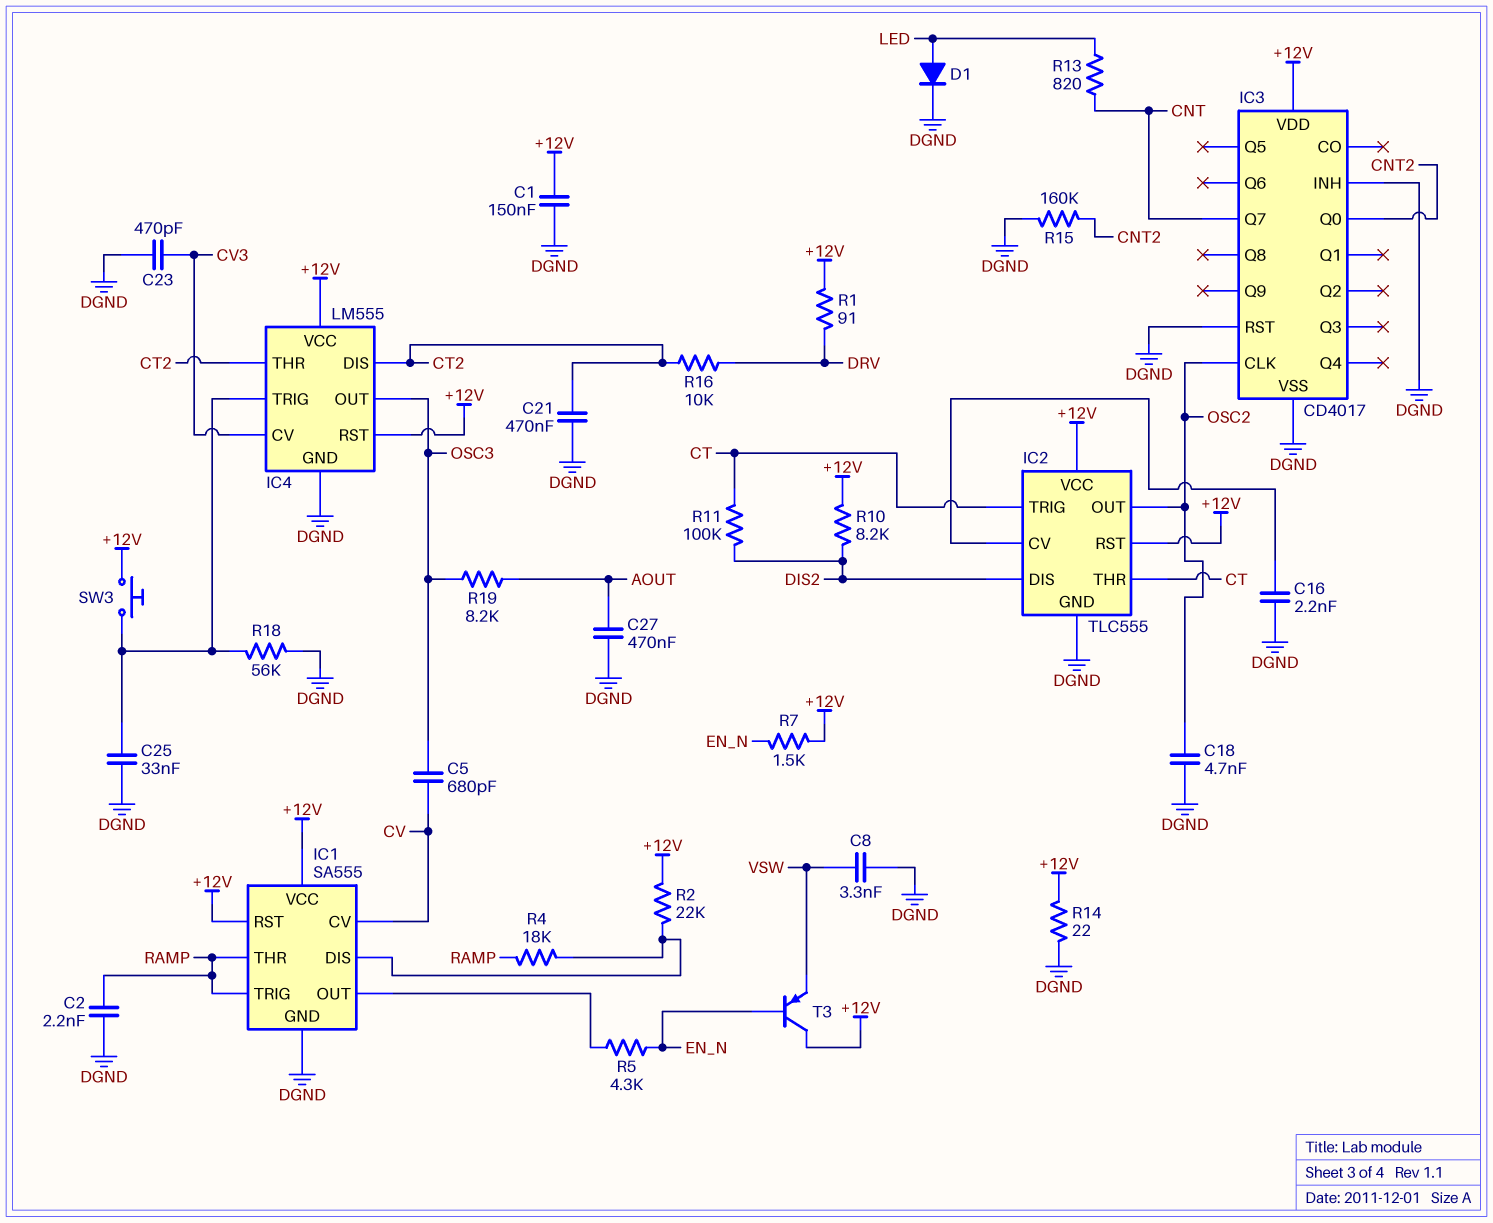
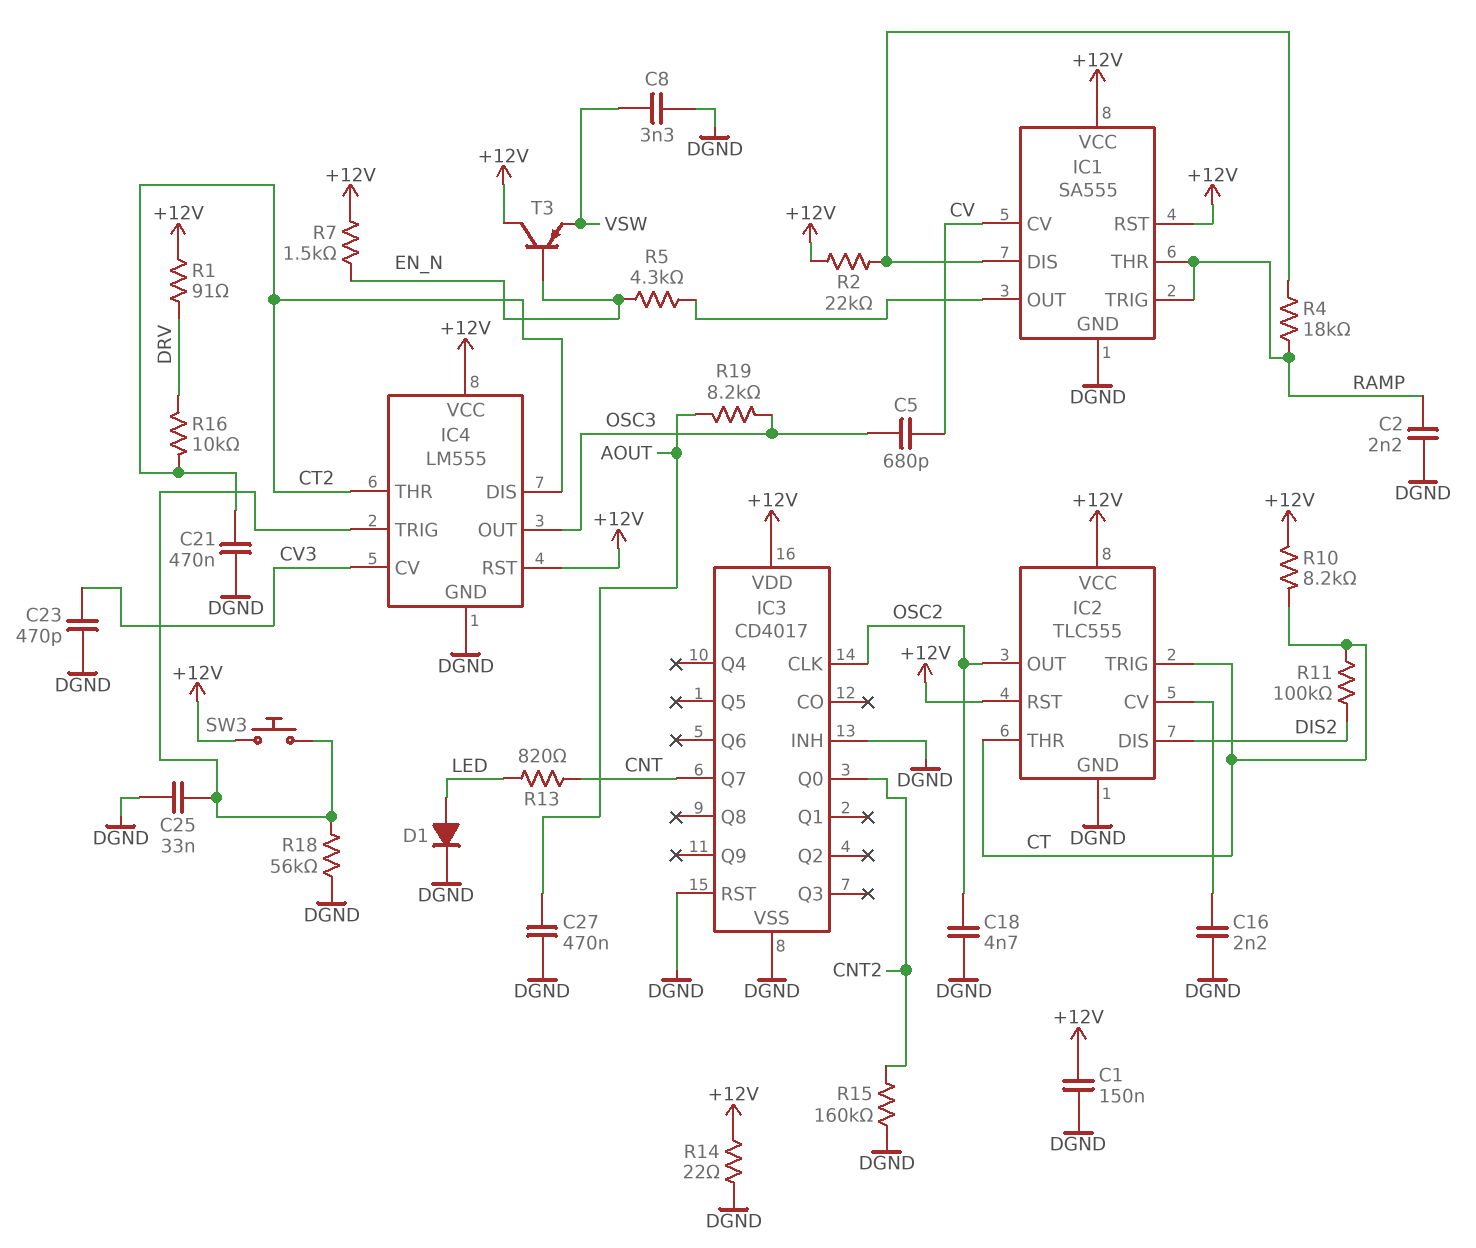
R10: 8.2k (+12V, DIS2) -> 8.2k (+12V, CT)

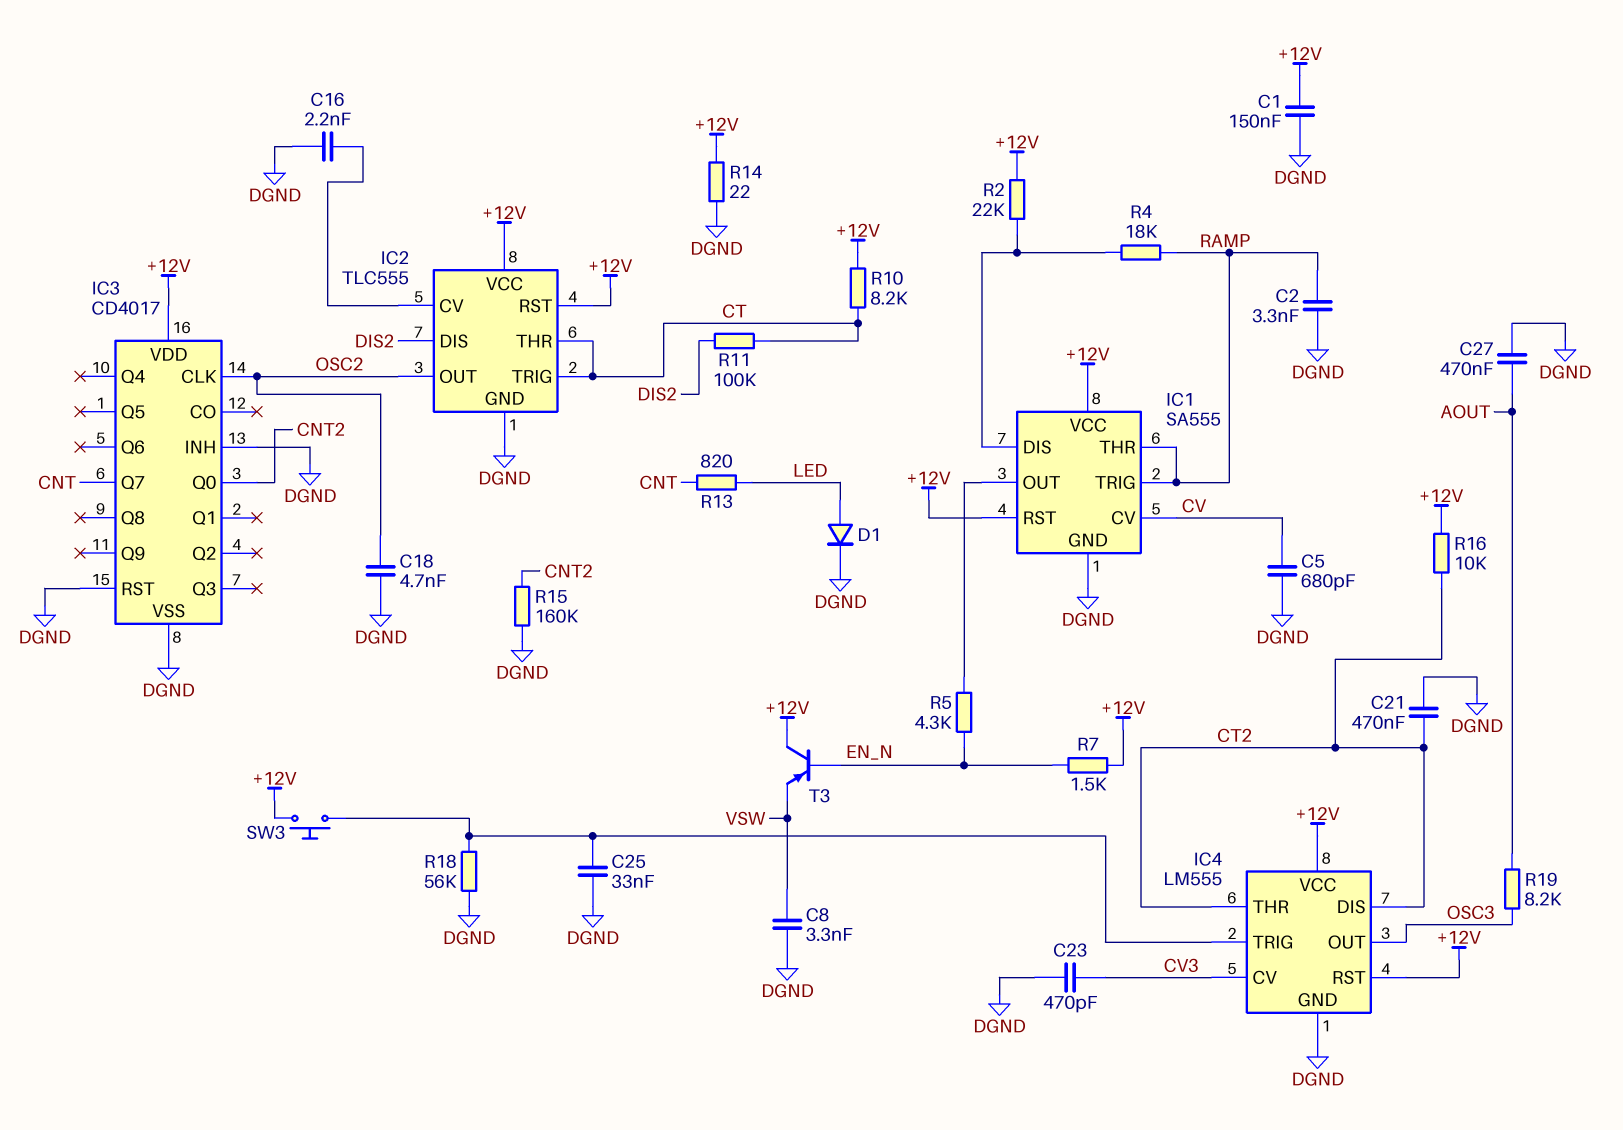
C2: 2.2nF (DGND, RAMP) -> 3.3nF (DGND, RAMP)
C5: 680pF (CV, OSC3) -> 680pF (CV, DGND)
R1: 91 (+12V, DRV) -> none
R16: 10k (CT2, DRV) -> 10k (+12V, CT2)

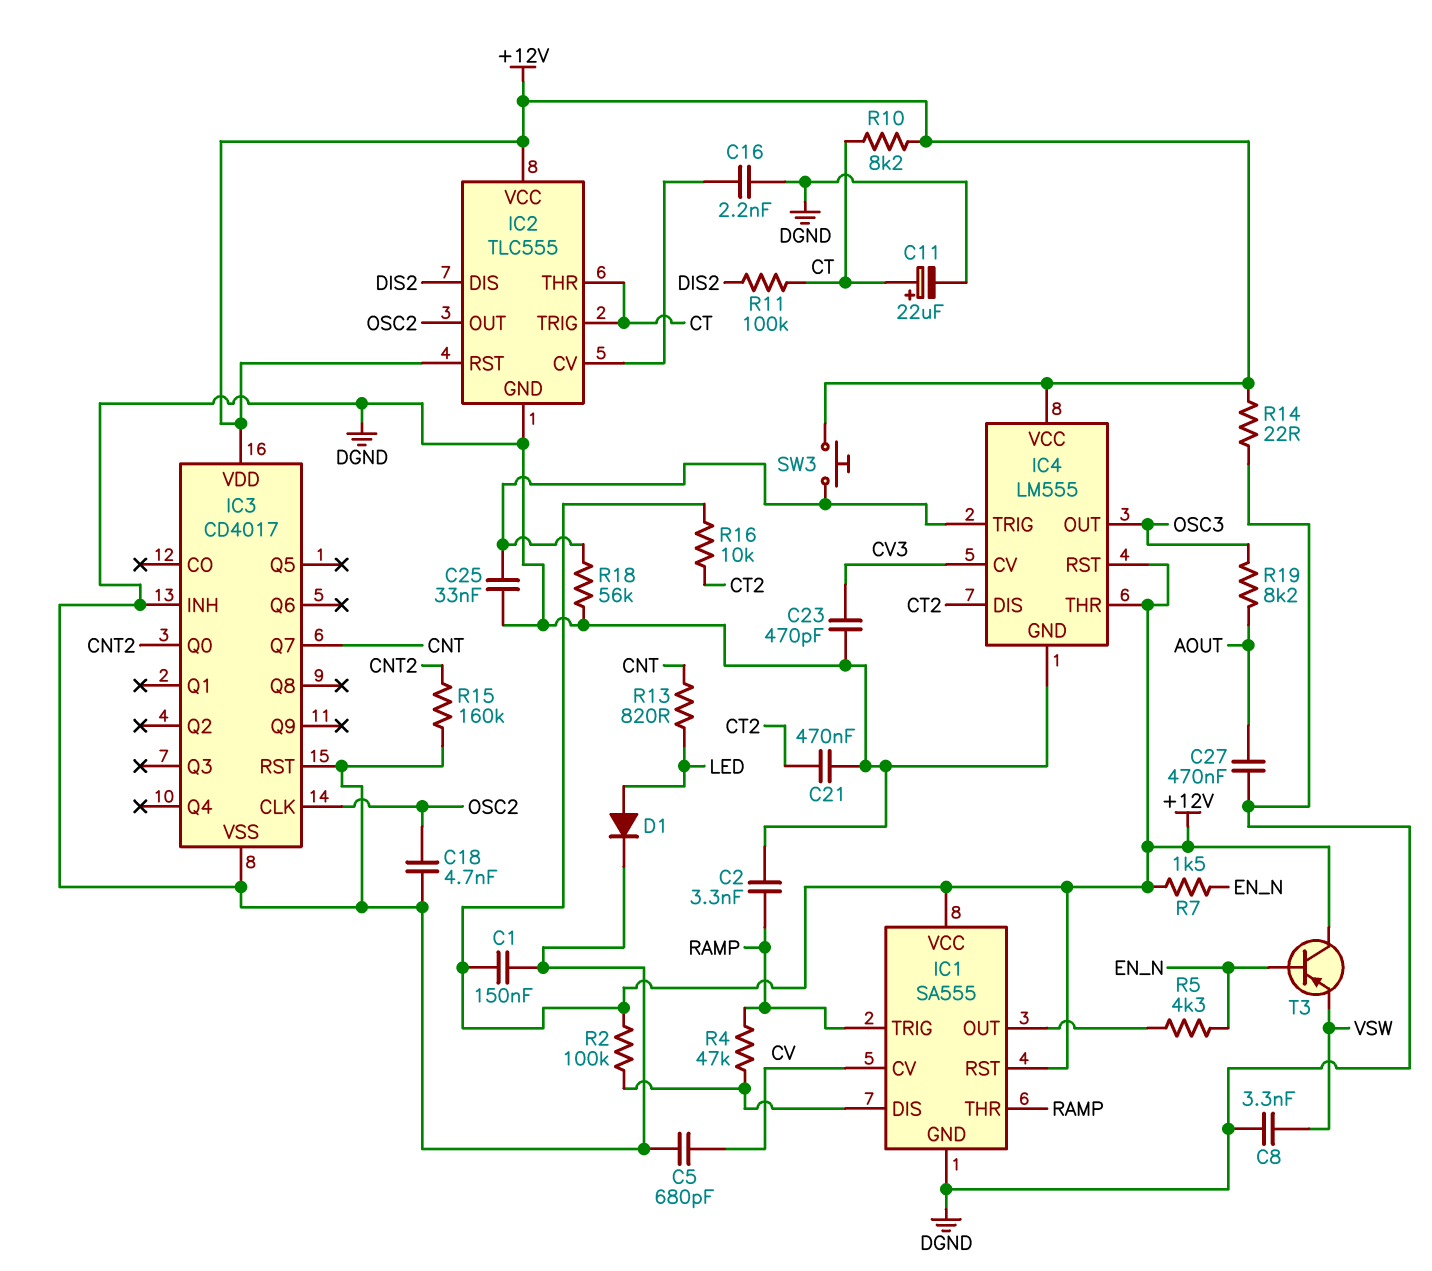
C11: none -> 22uF (plus CT, minus DGND)
IC4 pin THR: CT2 -> +12V
R2: 22k (+12V, IC1/DIS) -> 100k (+12V, IC1/DIS)
R4: 18k (IC1/DIS, RAMP) -> 47k (IC1/DIS, RAMP)

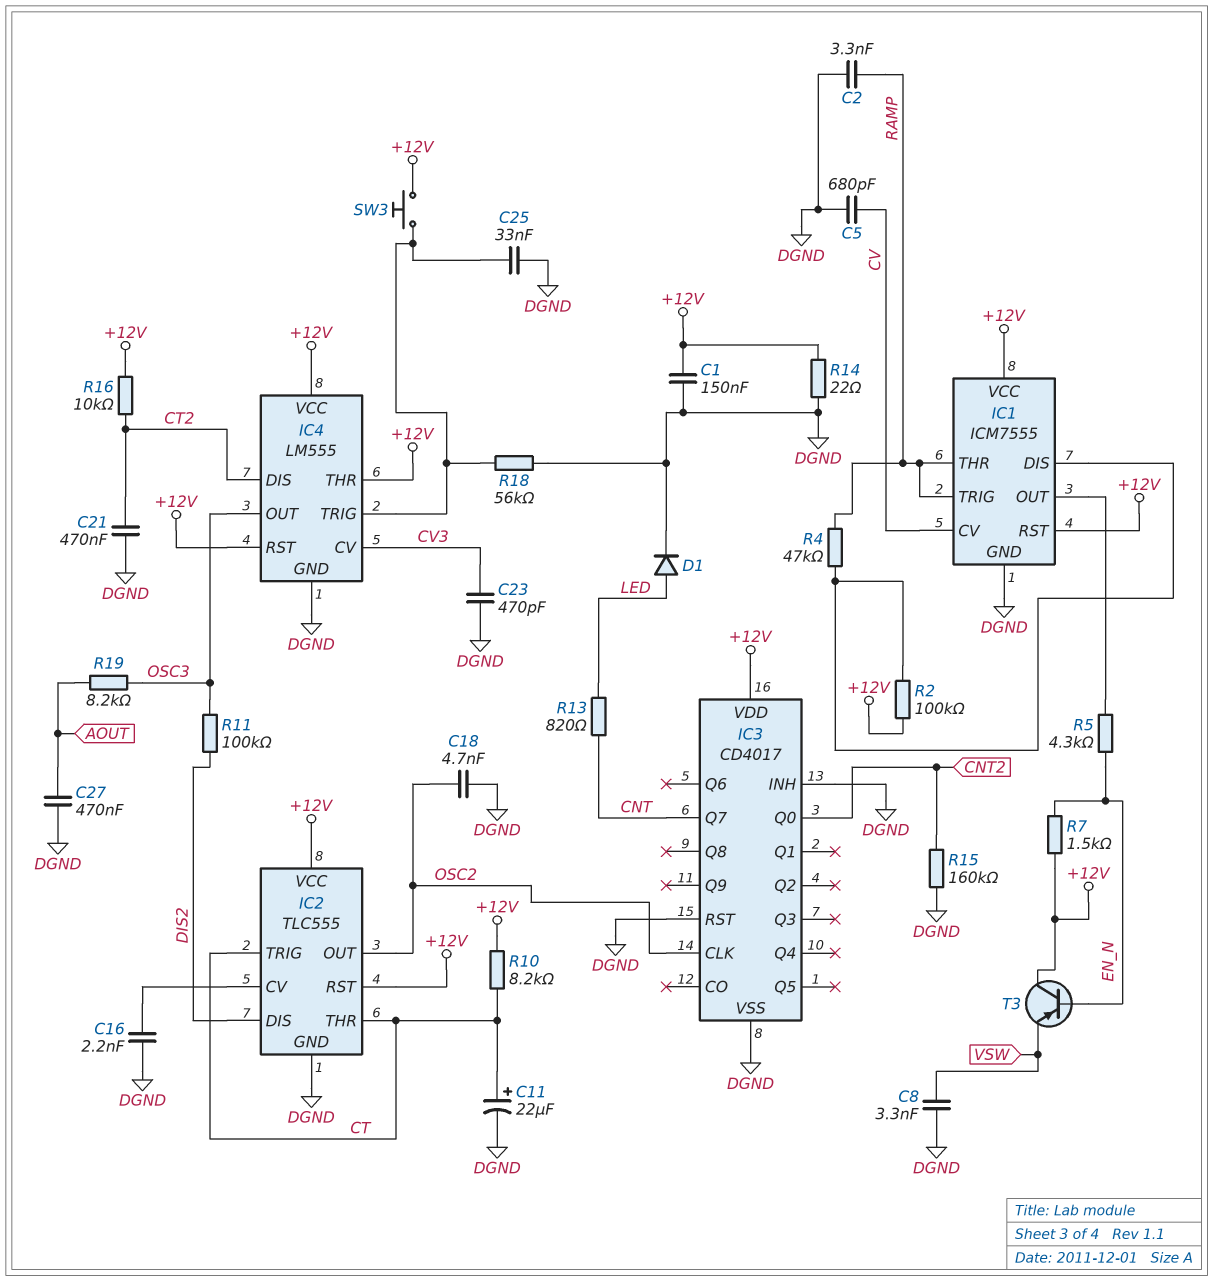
IC1: SA555 -> ICM7555
R11: 100k (CT, DIS2) -> 100k (DIS2, OSC3)

